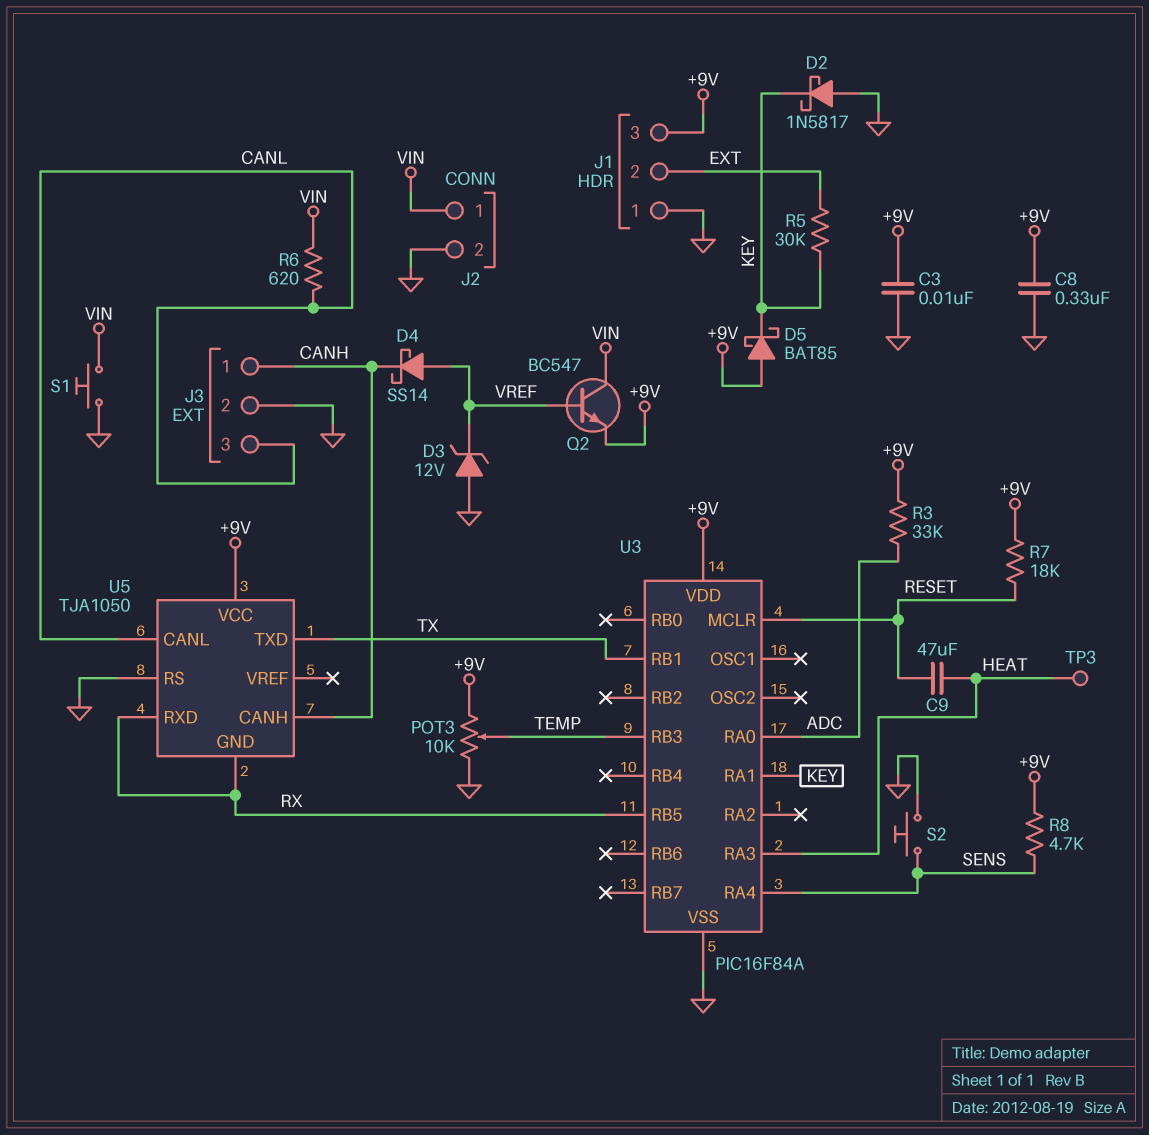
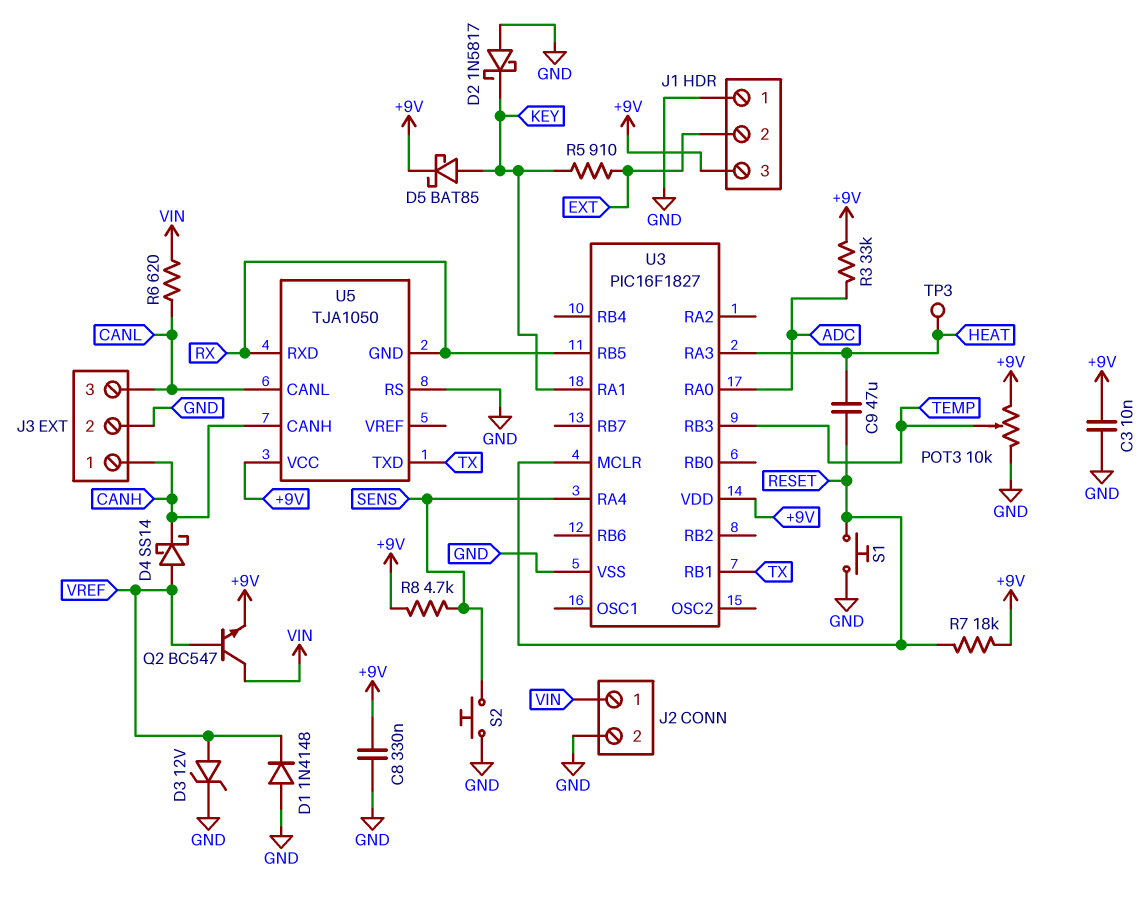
D1: none -> diode 1N4148 (A GND, K VREF)
D3: zener 12V (A GND, K VREF) -> zener 12V (A VREF, K GND)
D5: schottky BAT85 (A +9V, K KEY) -> schottky BAT85 (A KEY, K +9V)
R5: 30k (EXT, KEY) -> 910 (EXT, KEY)
S1: button (GND, VIN) -> button (GND, RESET)
U3: PIC16F84A -> PIC16F1827

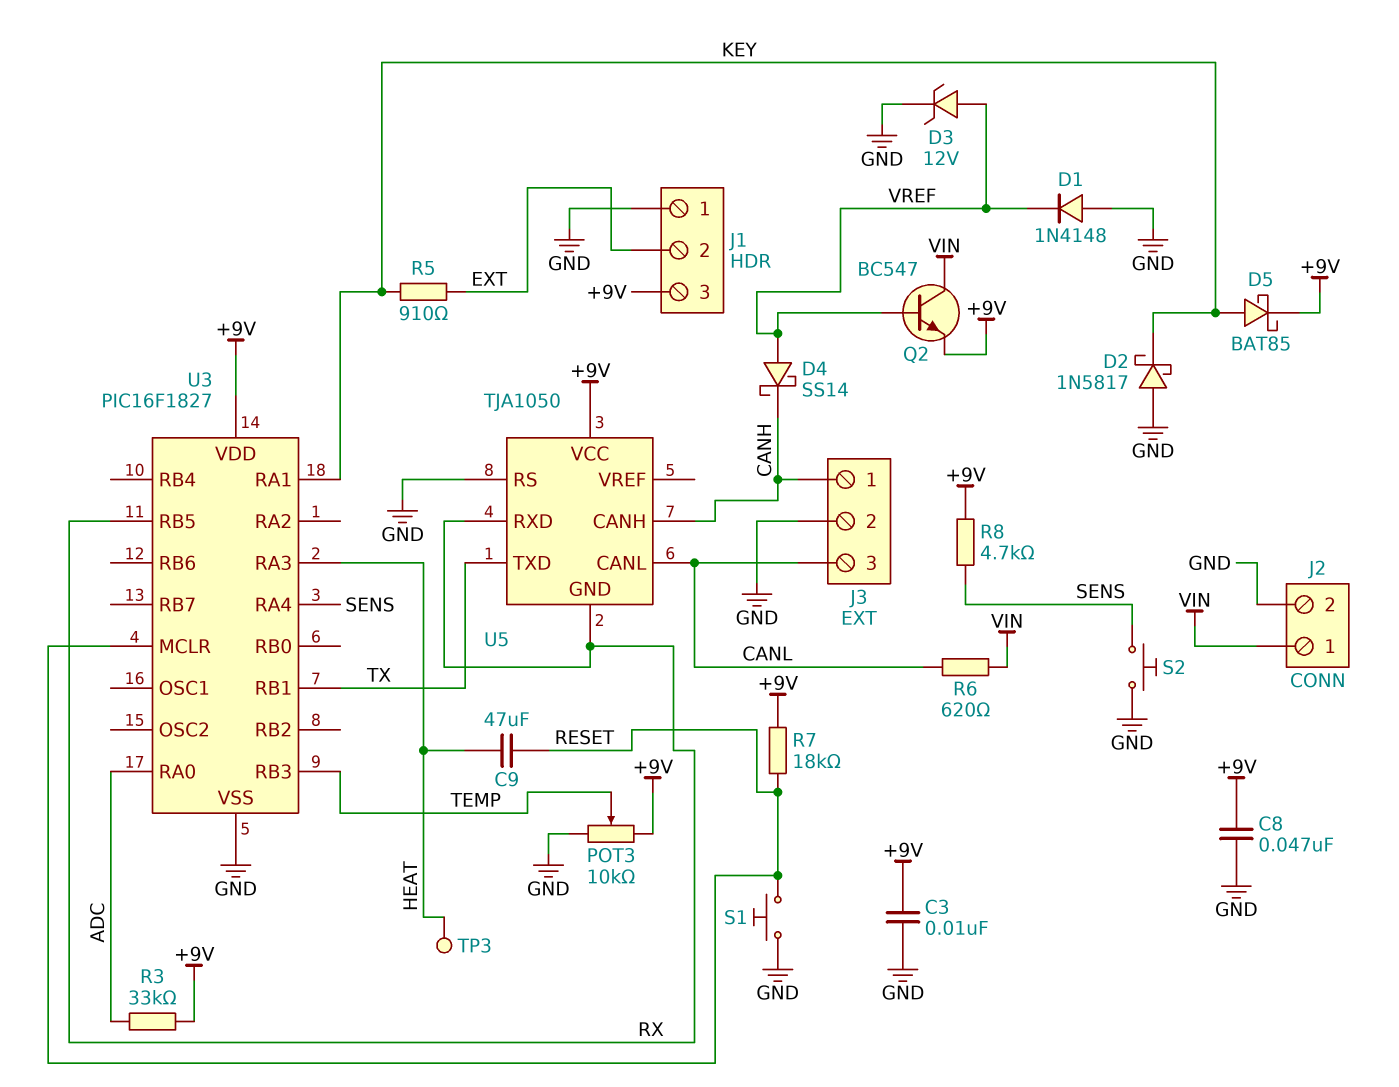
C8: 330nF (+9V, GND) -> 47nF (+9V, GND)

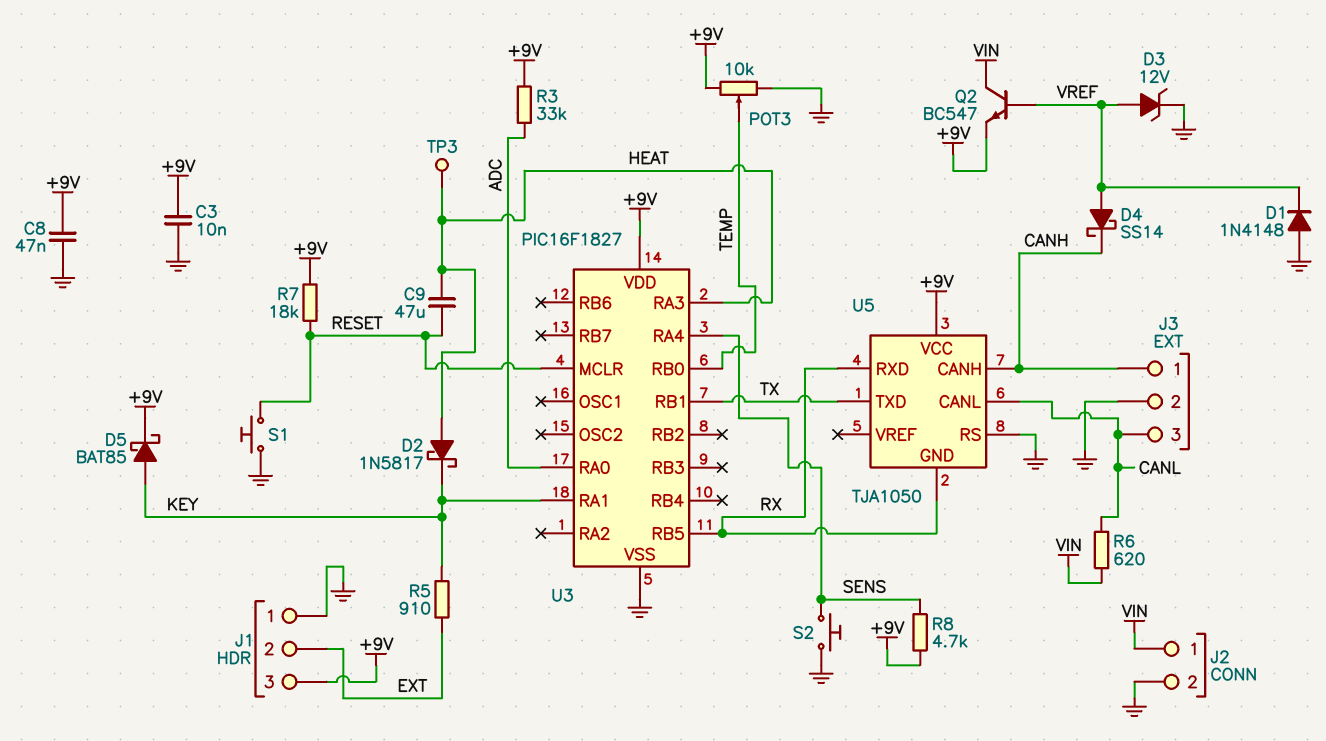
D2: schottky 1N5817 (A GND, K KEY) -> schottky 1N5817 (A HEAT, K KEY)
U3 pin RB0: none -> TEMP
U3 pin RB3: TEMP -> none

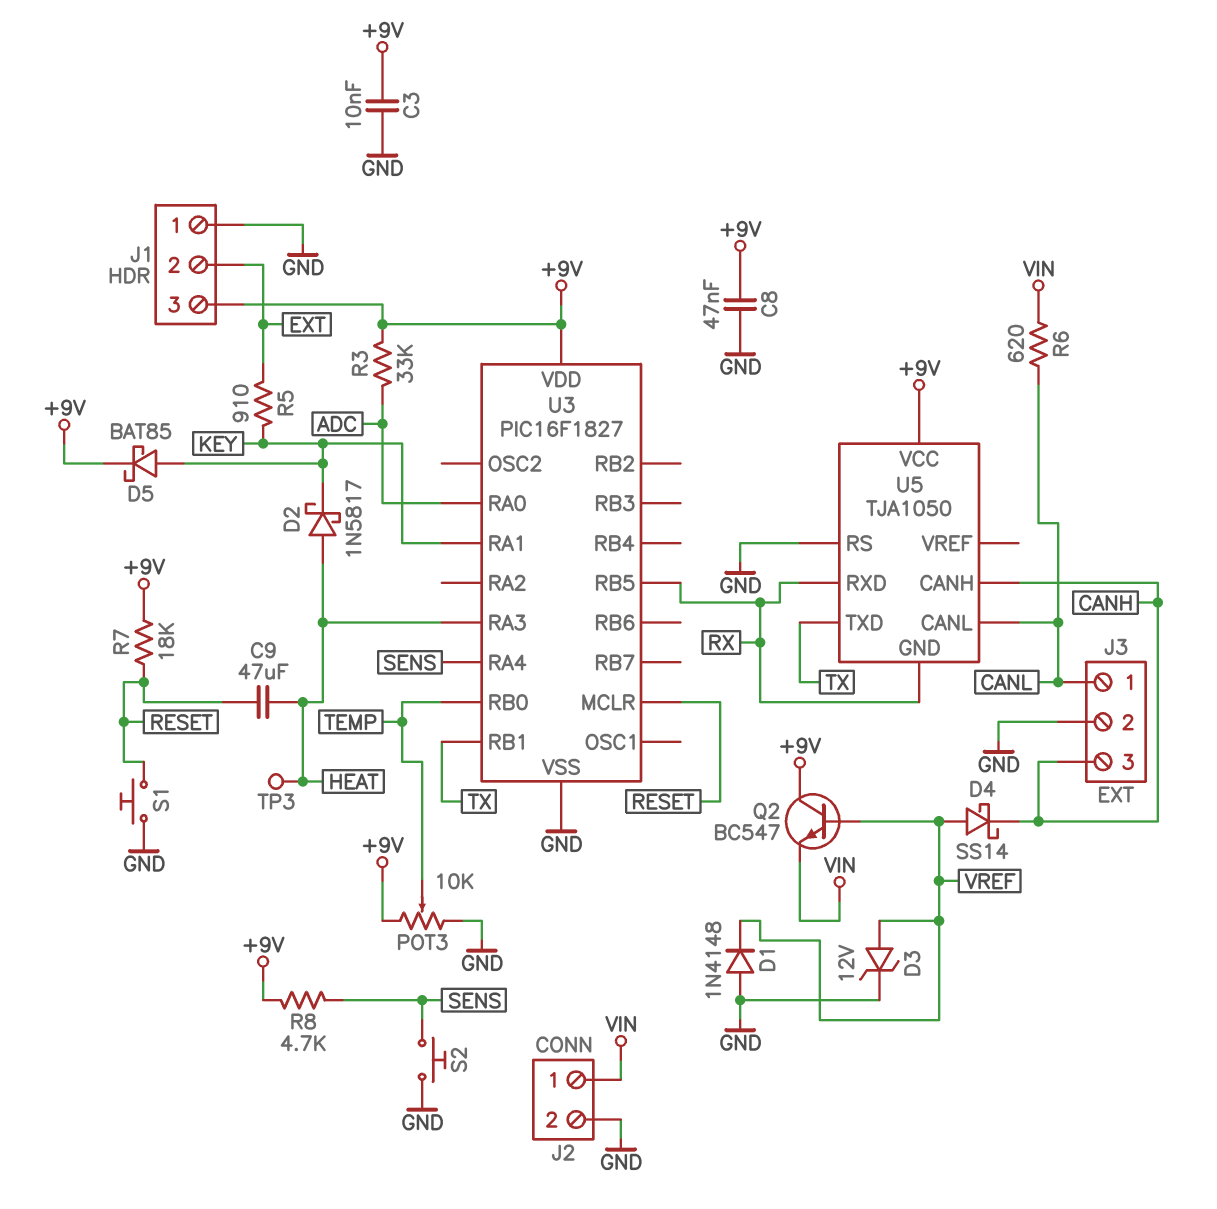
J3 pin 1: CANH -> CANL
J3 pin 3: CANL -> CANH
Q2: NPN BC547 (B VREF, C VIN, E +9V) -> NPN BC547 (B VREF, C +9V, E VIN)

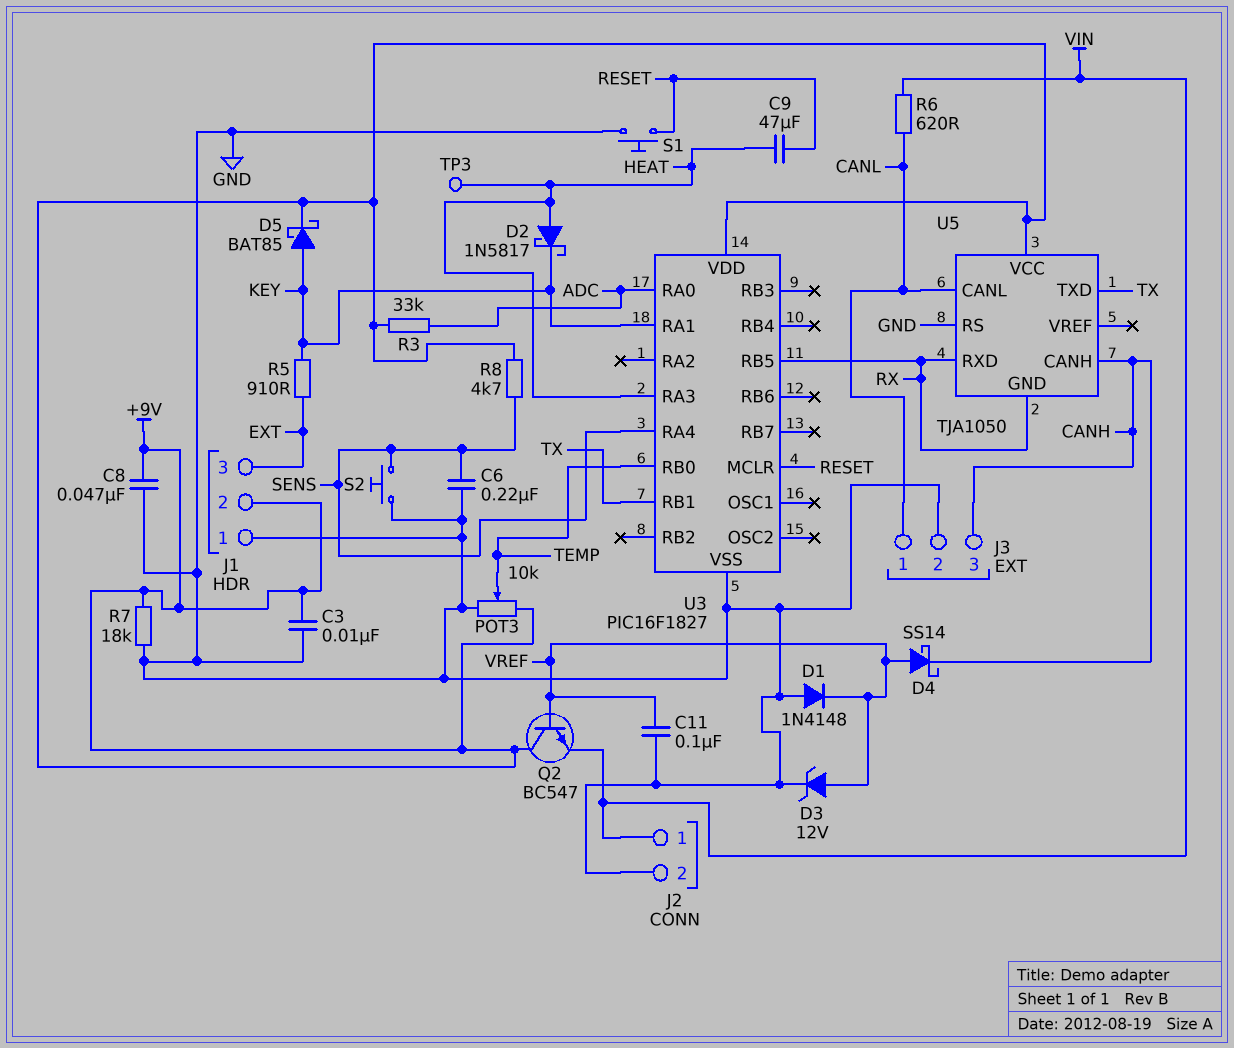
C6: none -> 220nF (GND, SENS)
C11: none -> 100nF (GND, VREF)
J1 pin 2: EXT -> +9V
J1 pin 3: +9V -> EXT
R7: 18k (+9V, RESET) -> 18k (+9V, GND)

